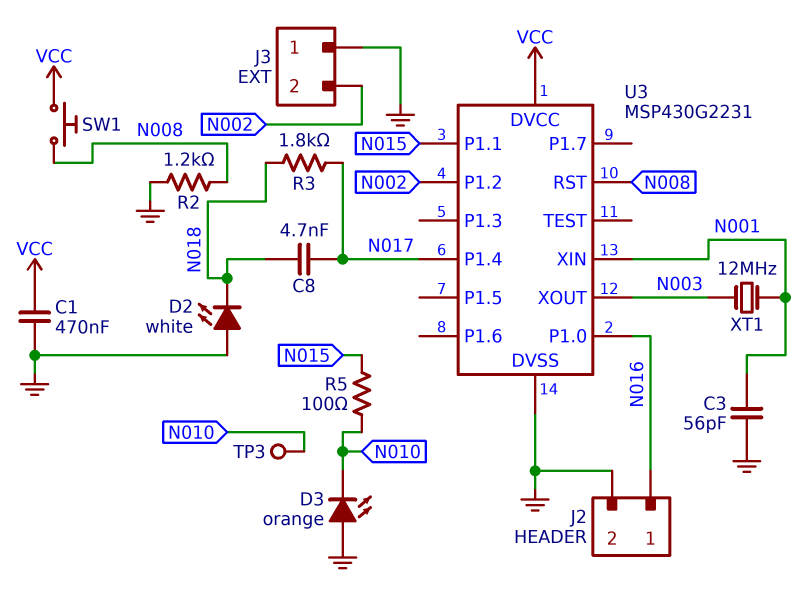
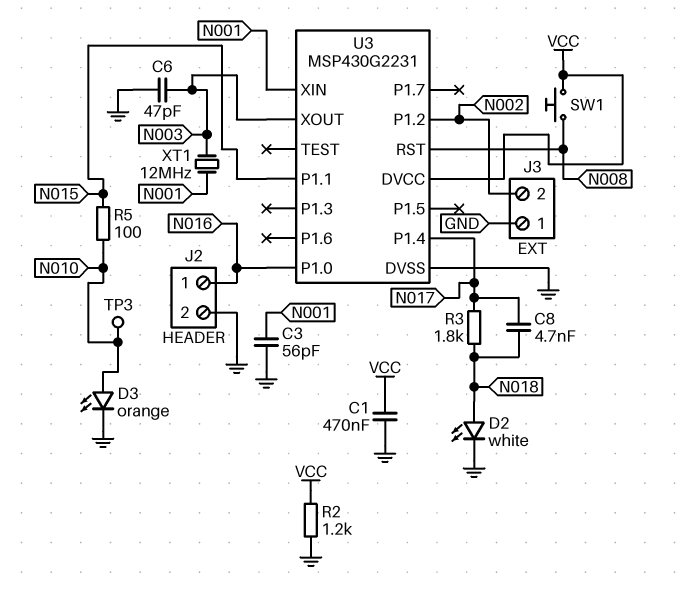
C6: none -> 47pF (GND, N003)
D2: LED white (A GND, K N018) -> LED white (A N018, K GND)
D3: LED orange (A GND, K N010) -> LED orange (A N010, K GND)
R2: 1.2k (GND, N008) -> 1.2k (GND, VCC)

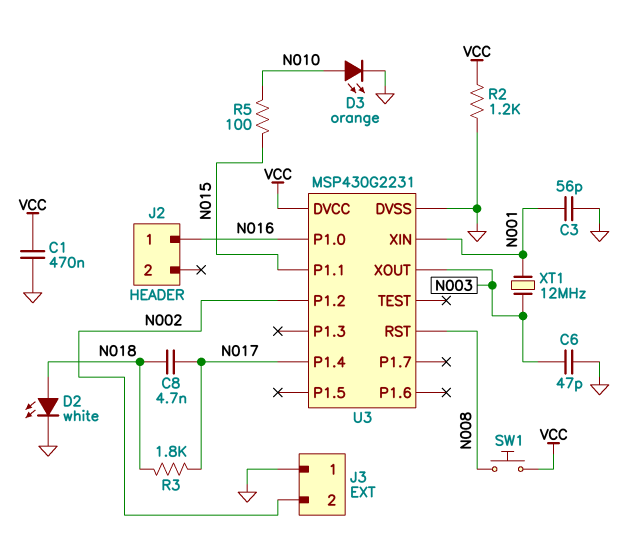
J2 pin 2: GND -> none
TP3: test point (N010) -> none

